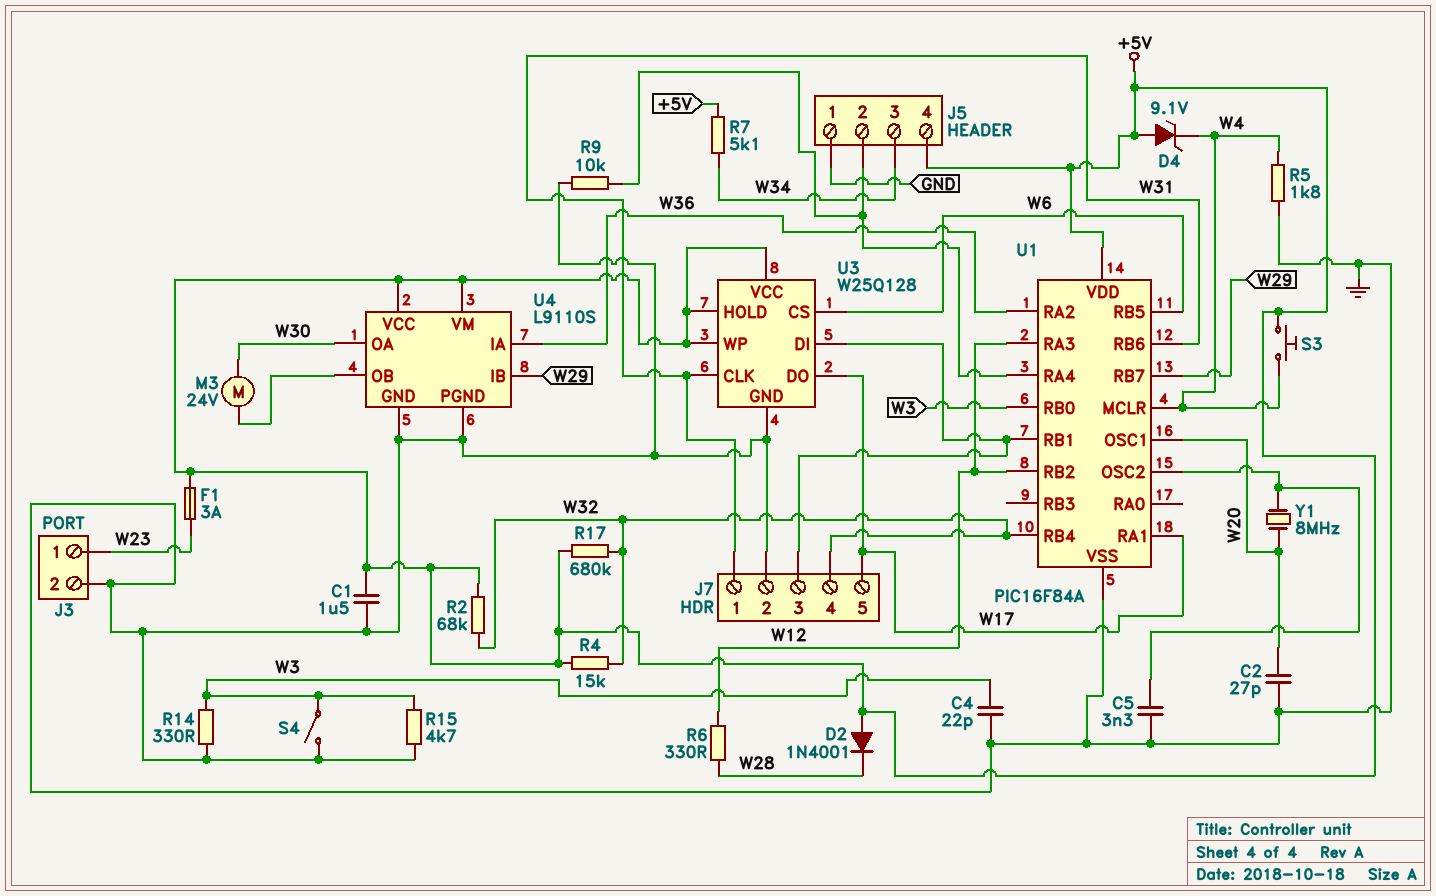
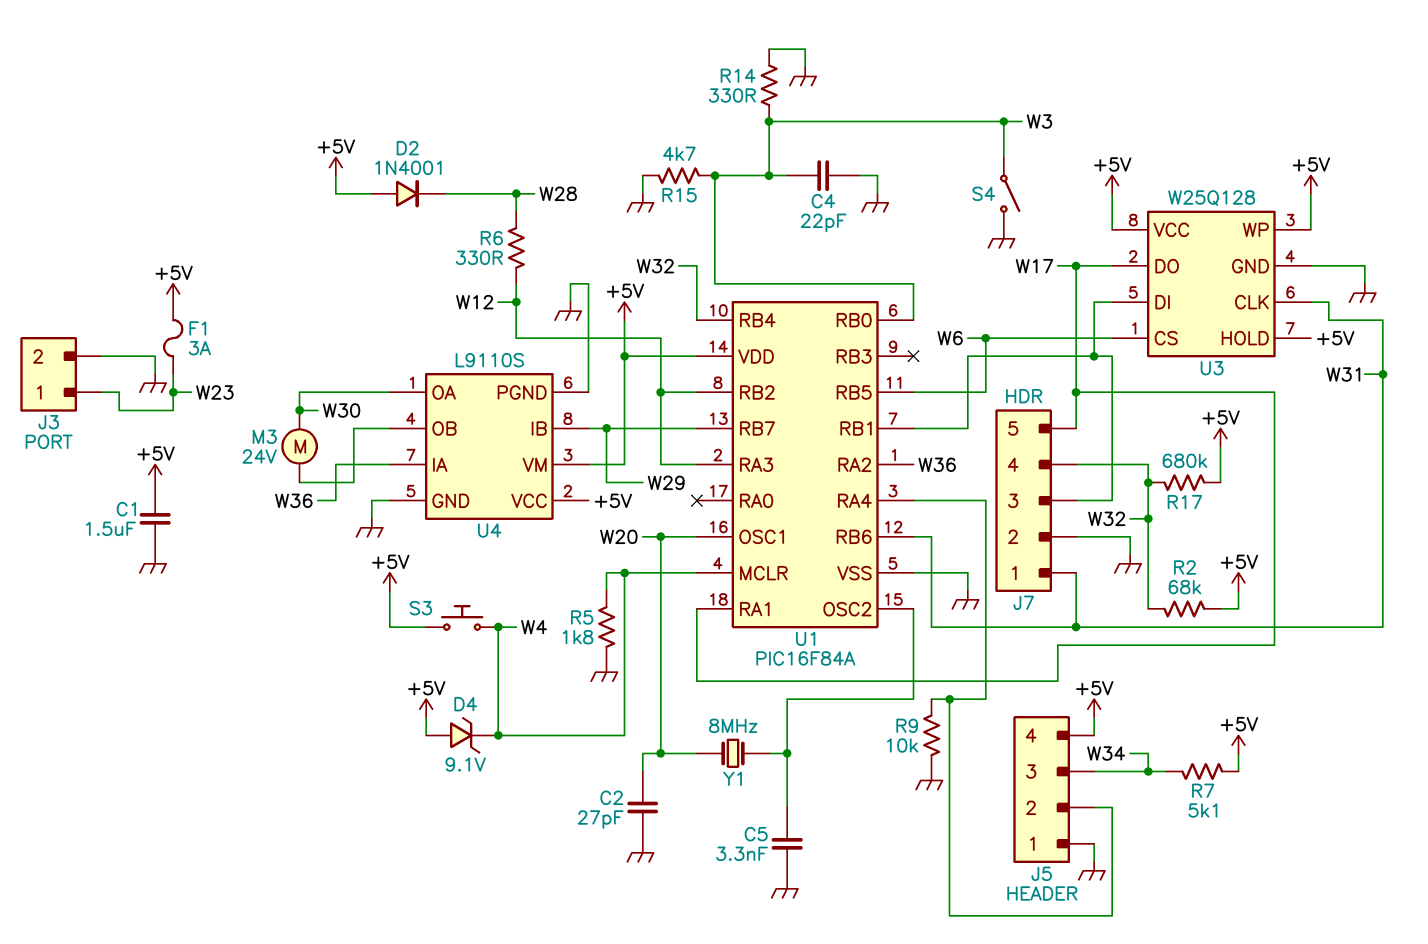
R4: 15k (+5V, W32) -> none

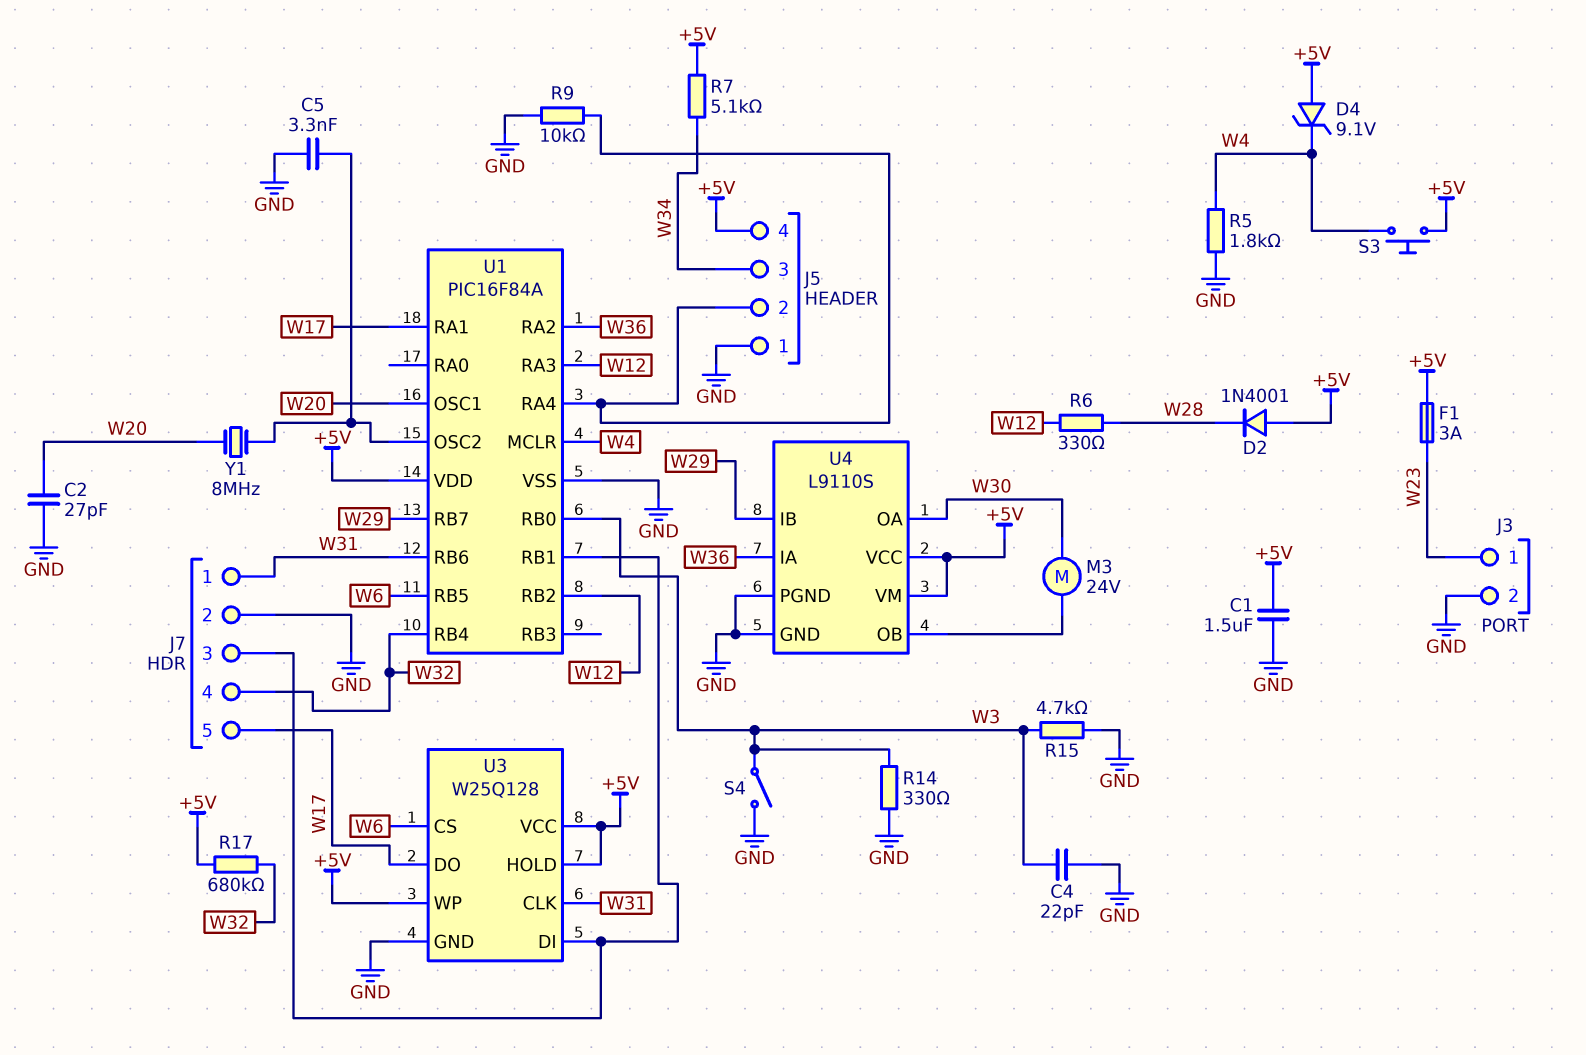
R2: 68k (+5V, W32) -> none

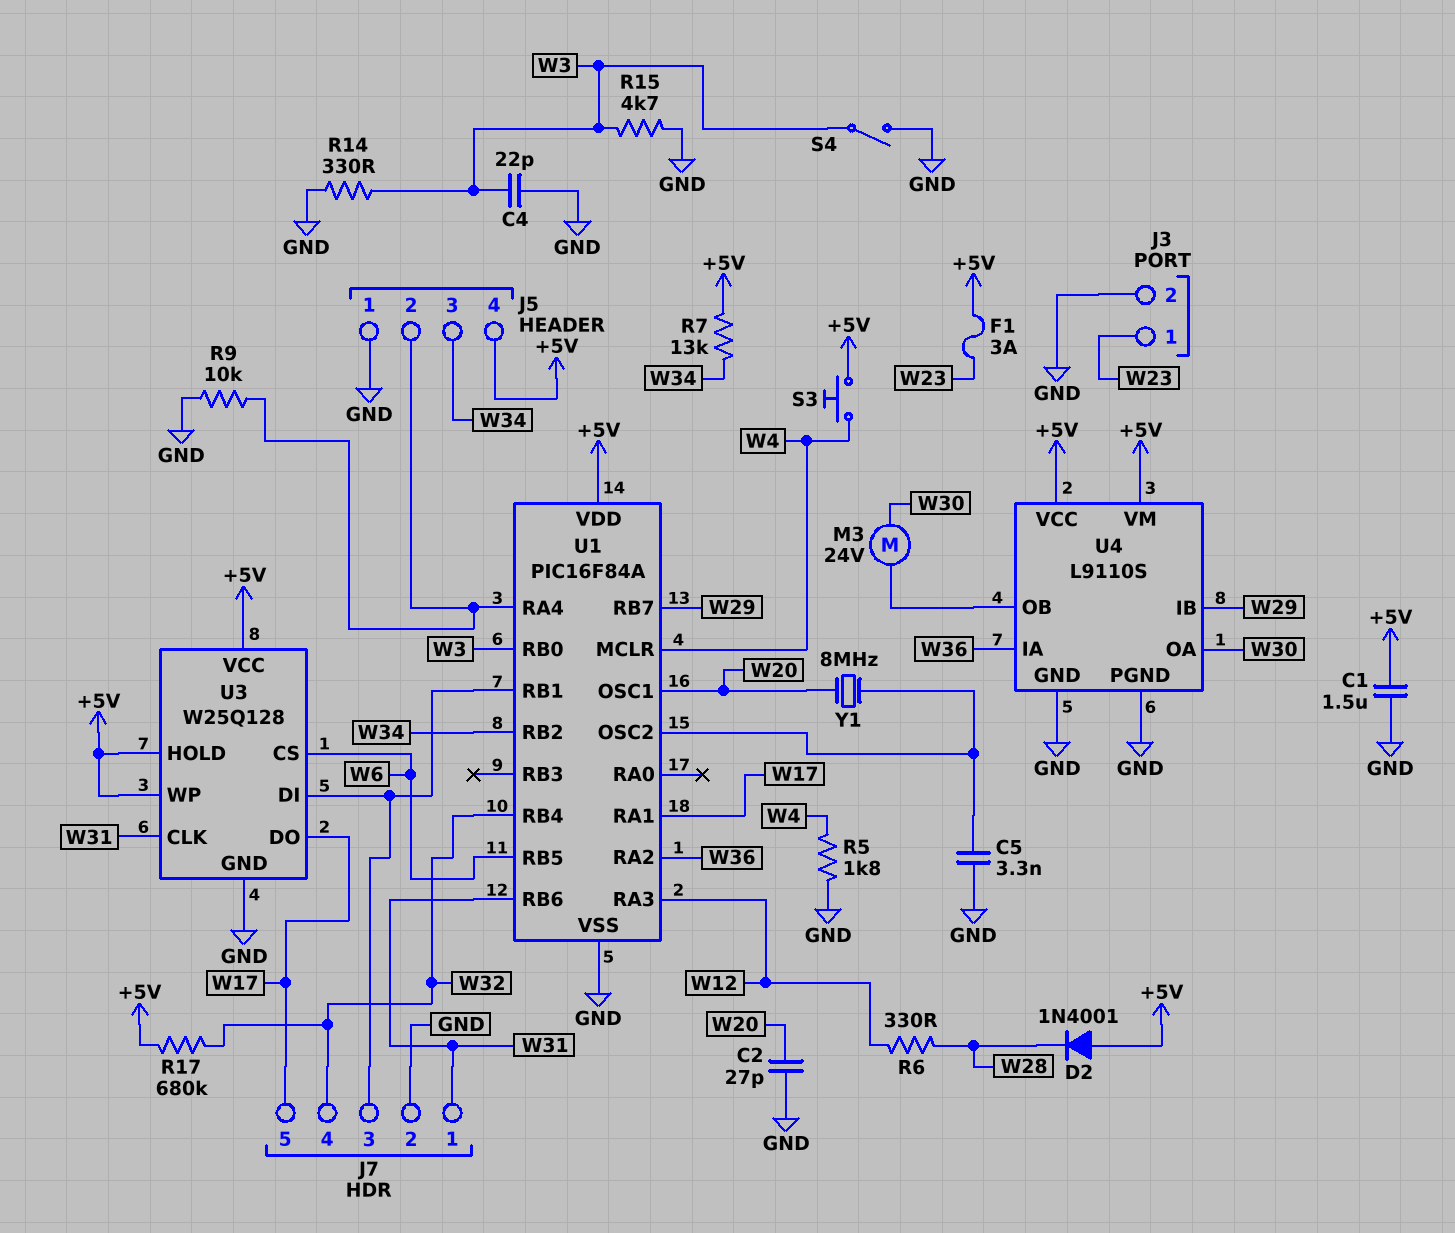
D4: zener 9.1V (A +5V, K W4) -> none
R7: 5.1k (+5V, W34) -> 13k (+5V, W34)
U1 pin RB2: W12 -> W34

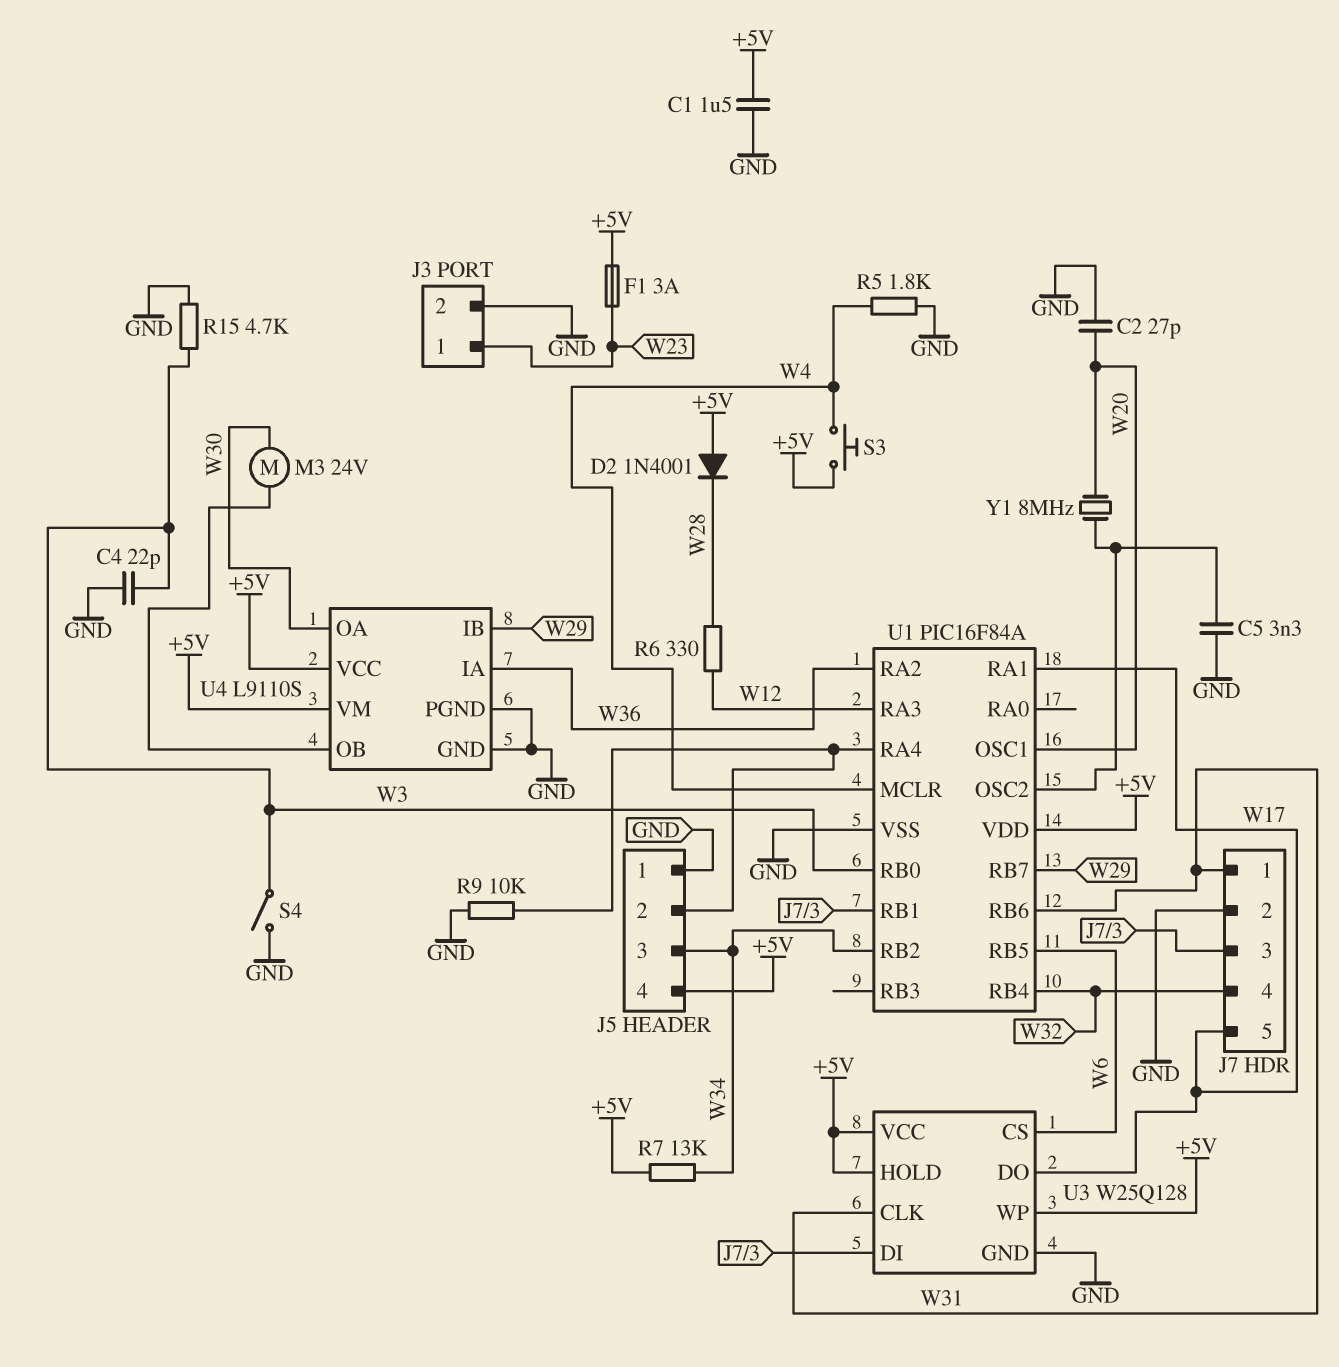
R14: 330 (GND, W3) -> none
R17: 680k (+5V, W32) -> none

